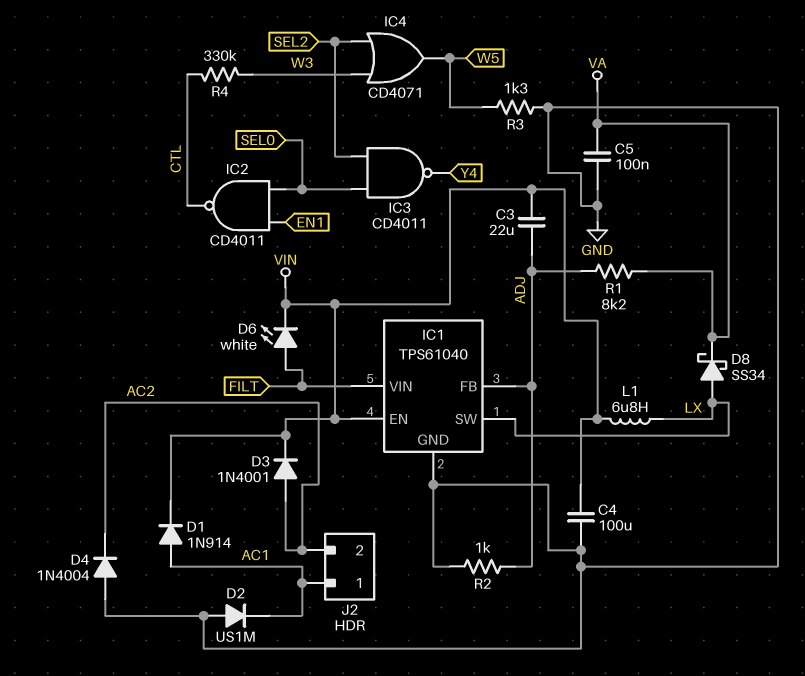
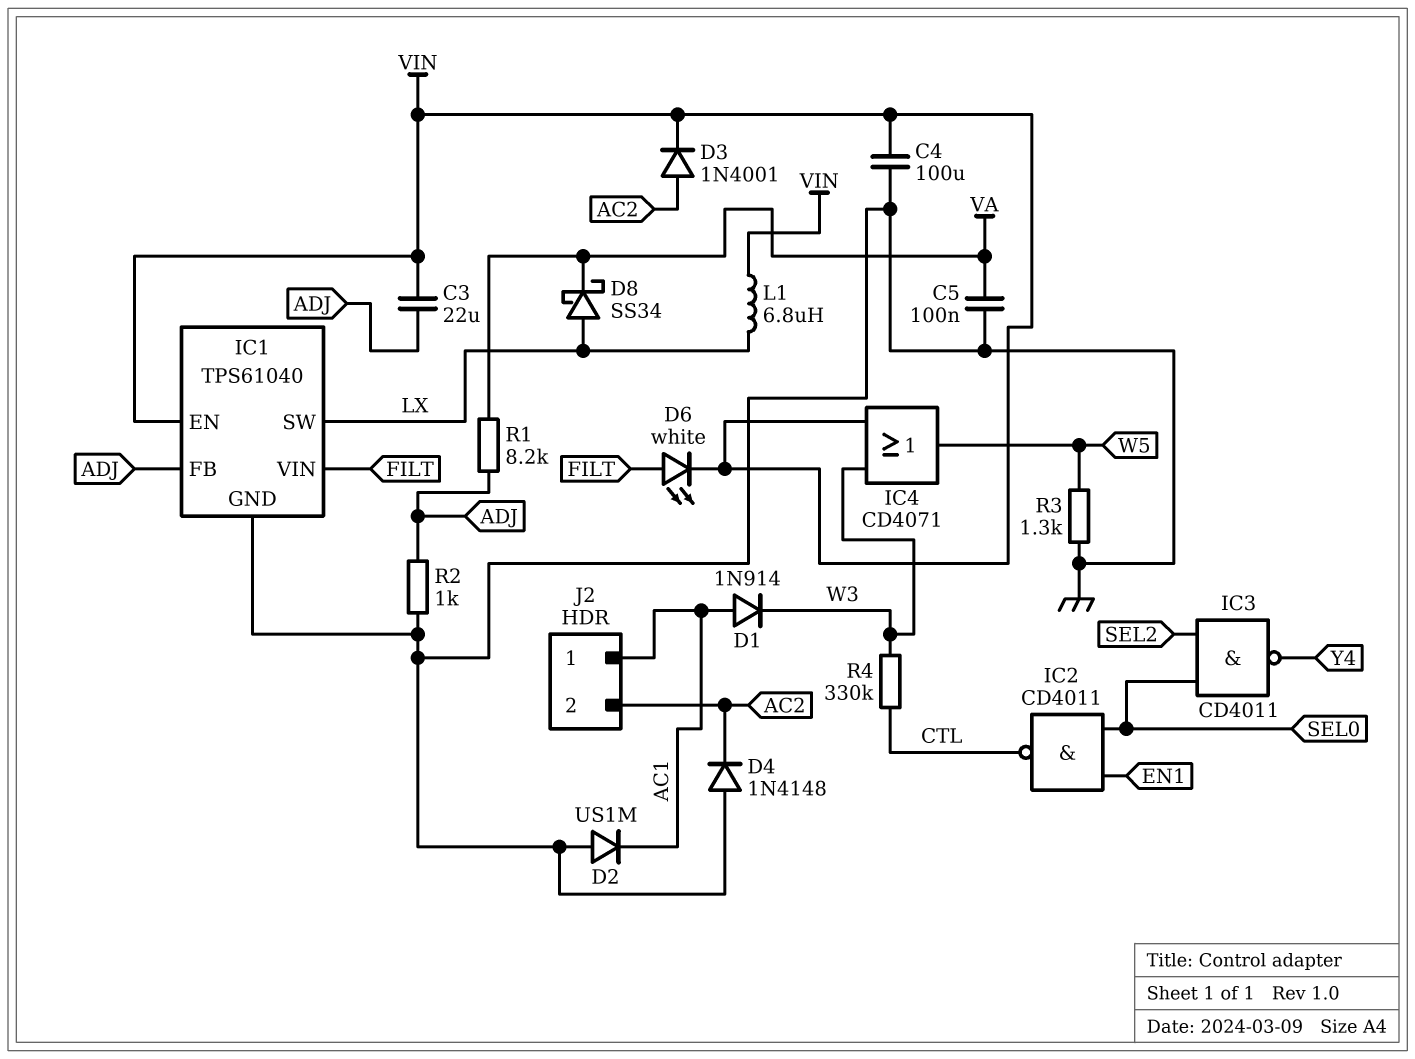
D1: diode 1N914 (A AC1, K VIN) -> diode 1N914 (A AC1, K W3)
D4: diode 1N4004 (A GND, K AC2) -> diode 1N4148 (A GND, K AC2)
IC4: OR CD4071 (in SEL2, in W3, out W5) -> OR CD4071 (in VIN, in W3, out W5)

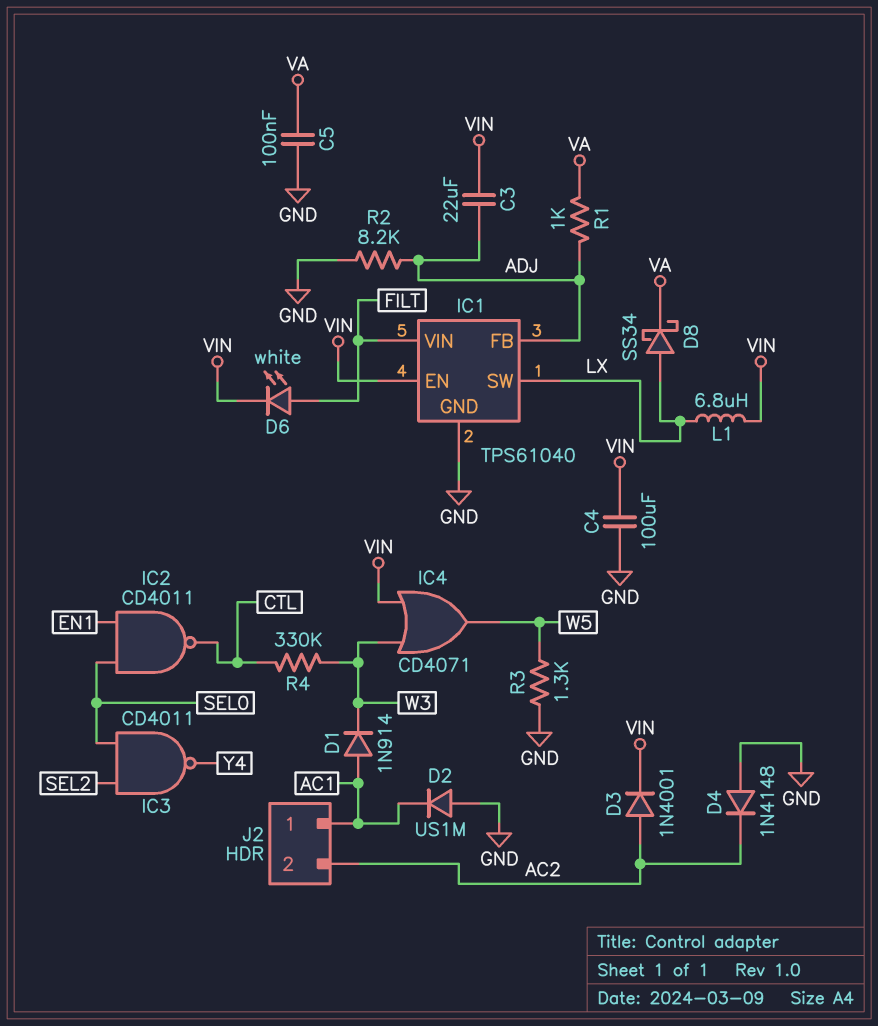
R1: 8.2k (ADJ, VA) -> 1k (ADJ, VA)
R2: 1k (ADJ, GND) -> 8.2k (ADJ, GND)

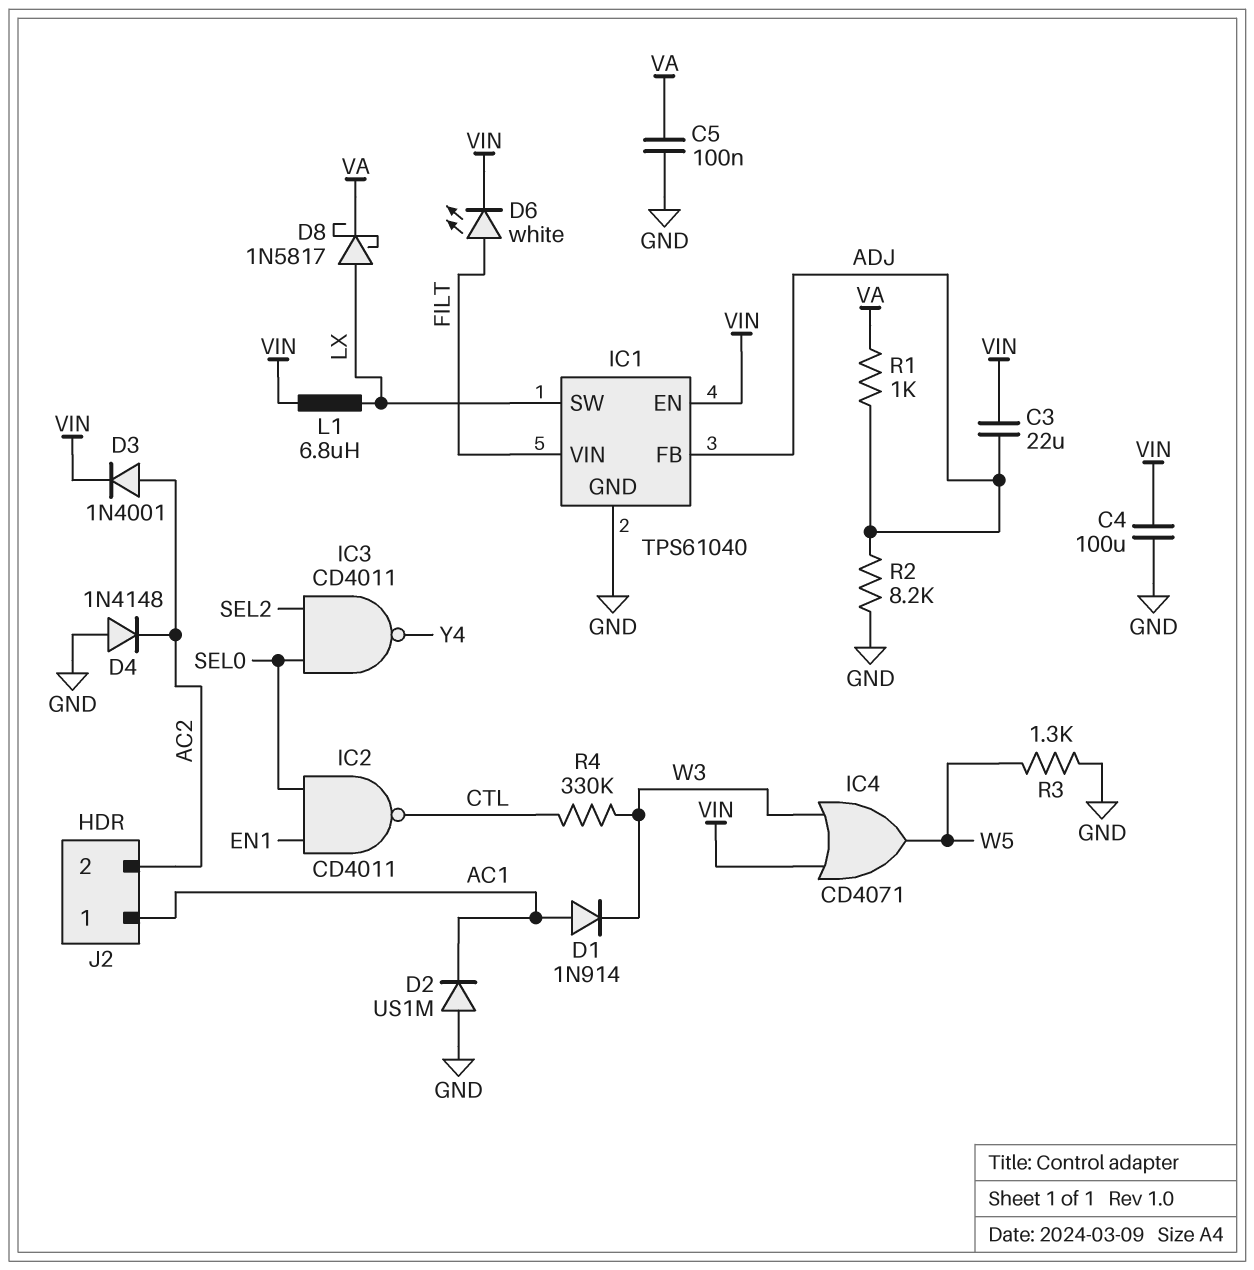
D8: schottky SS34 (A LX, K VA) -> schottky 1N5817 (A LX, K VA)

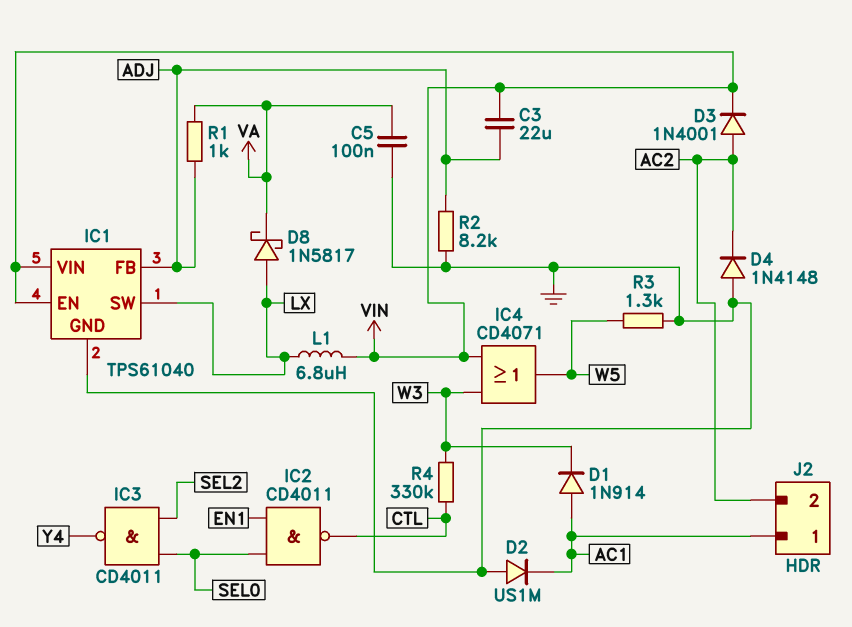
C4: 100uF (GND, VIN) -> none
D6: LED white (A FILT, K VIN) -> none
IC1 pin VIN: FILT -> VIN

